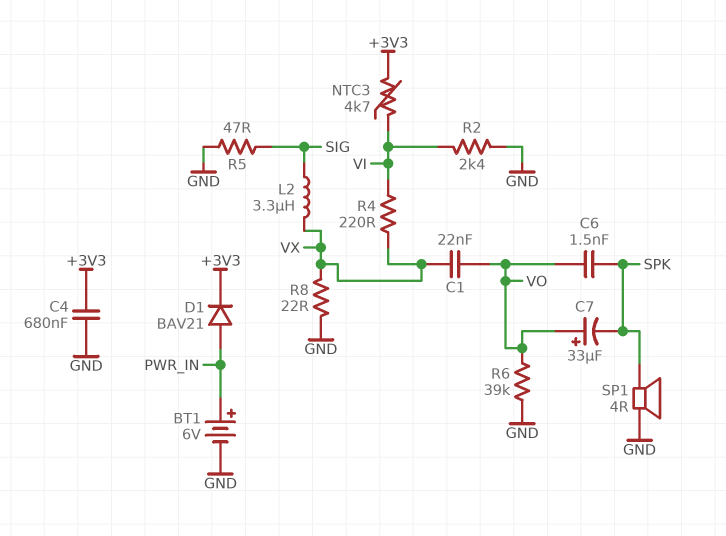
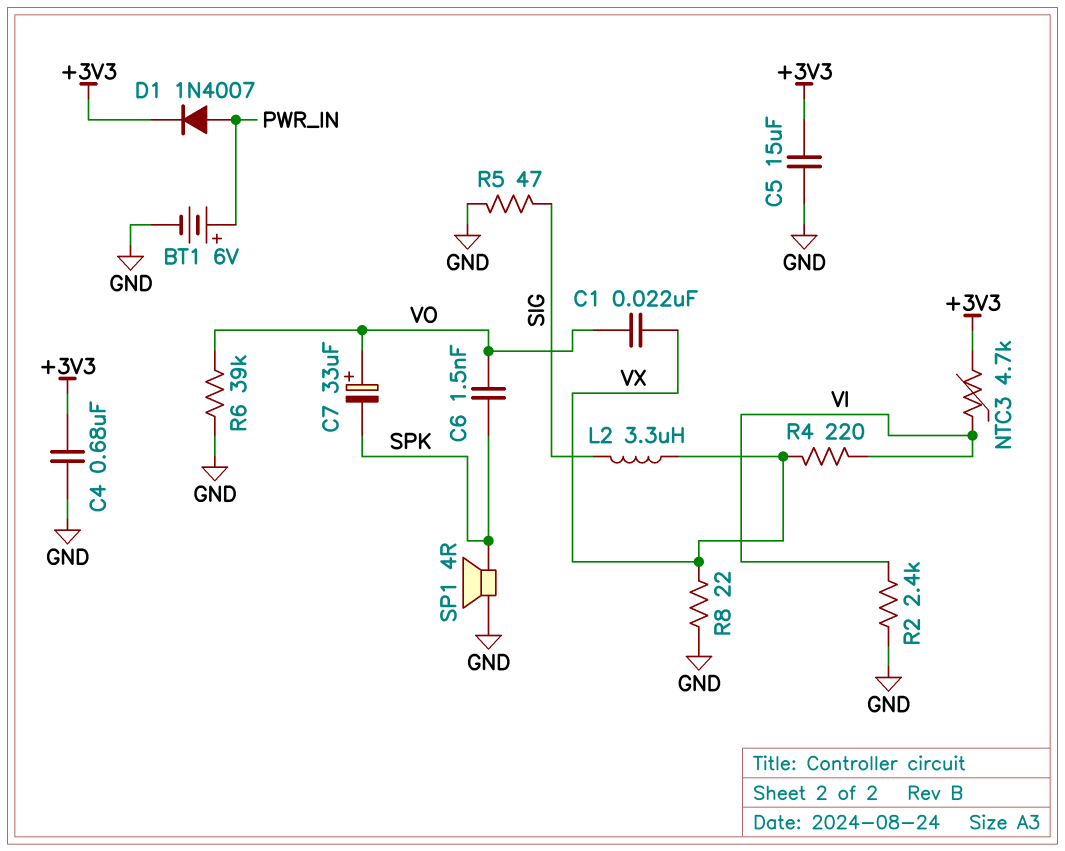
C5: none -> 15uF (+3V3, GND)
D1: diode BAV21 (A PWR_IN, K +3V3) -> diode 1N4007 (A PWR_IN, K +3V3)

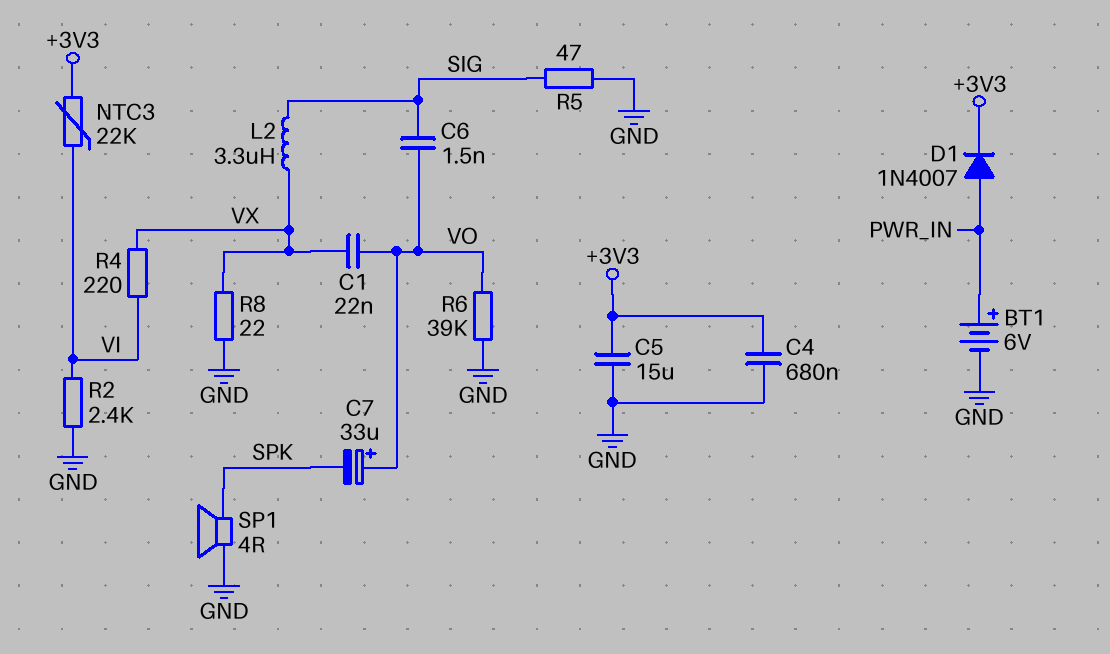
C6: 1.5nF (SPK, VO) -> 1.5nF (SIG, VO)
NTC3: 4.7k (+3V3, VI) -> 22k (+3V3, VI)

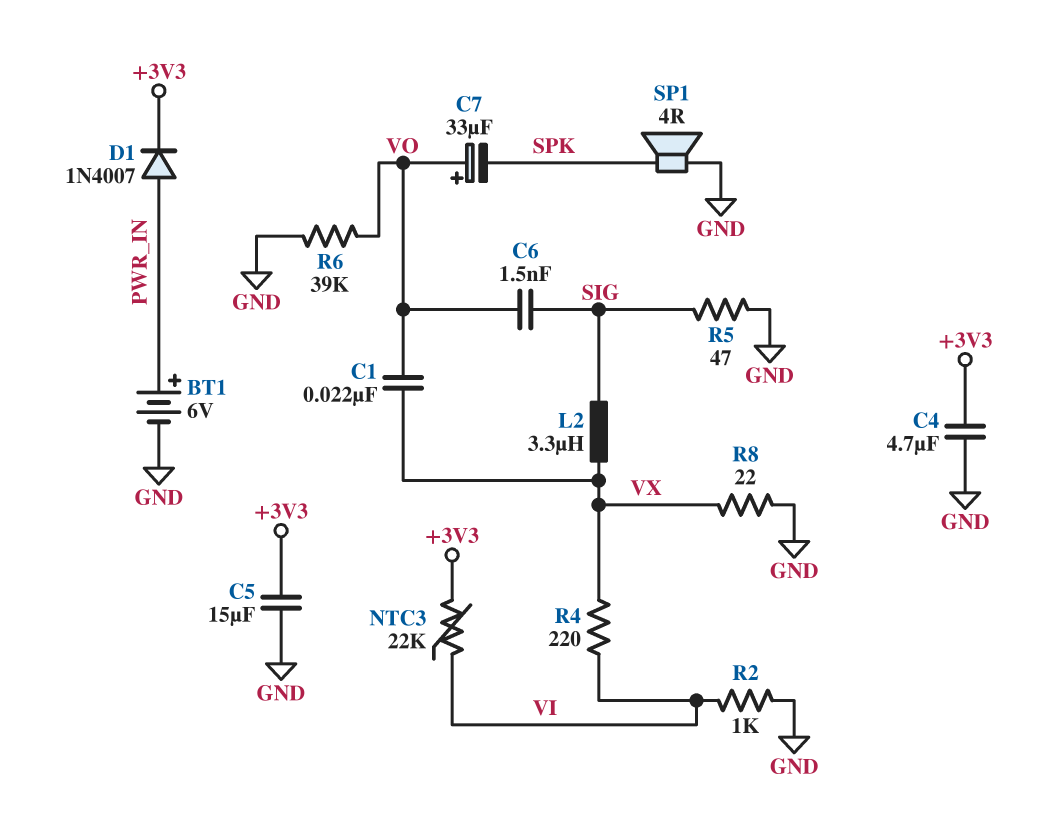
C4: 680nF (+3V3, GND) -> 4.7uF (+3V3, GND)
R2: 2.4k (GND, VI) -> 1k (GND, VI)

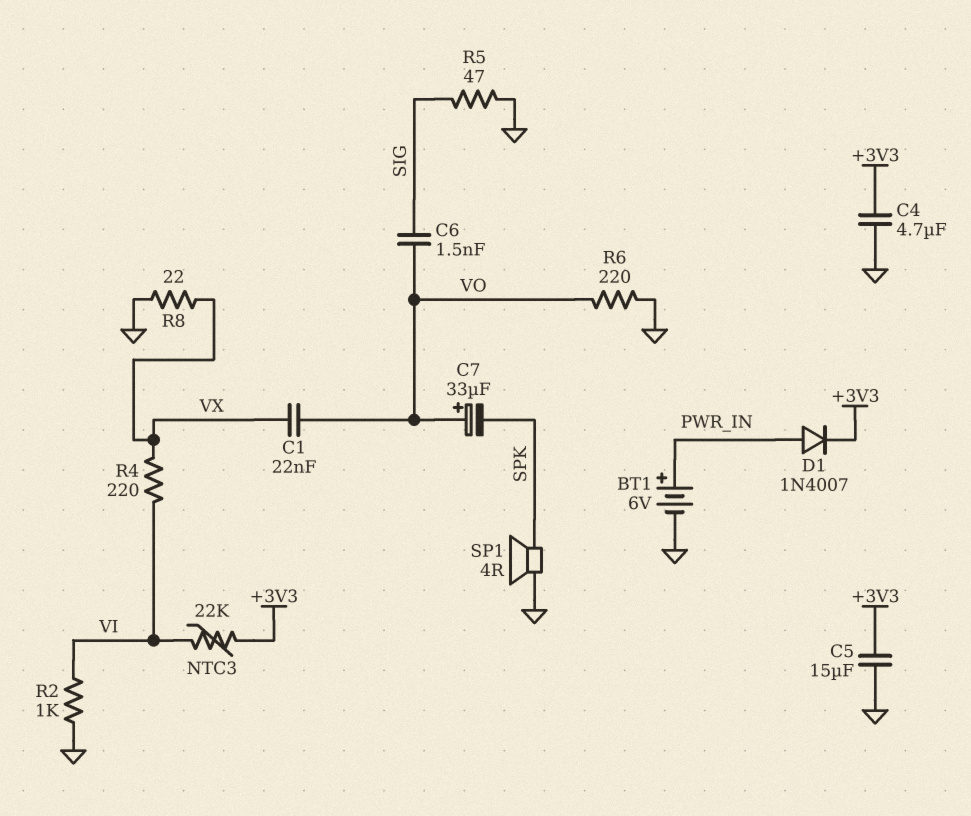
L2: 3.3uH (SIG, VX) -> none
R6: 39k (GND, VO) -> 220 (GND, VO)

